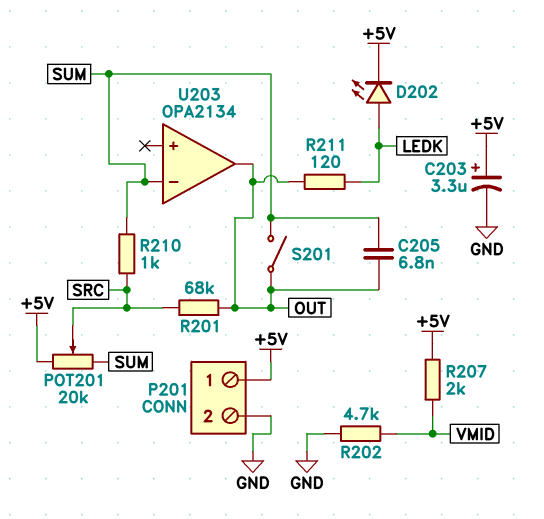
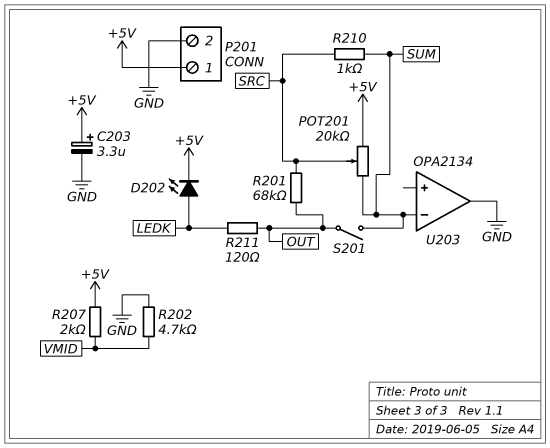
C205: 6.8nF (OUT, SUM) -> none
U203 pin out: OUT -> GND

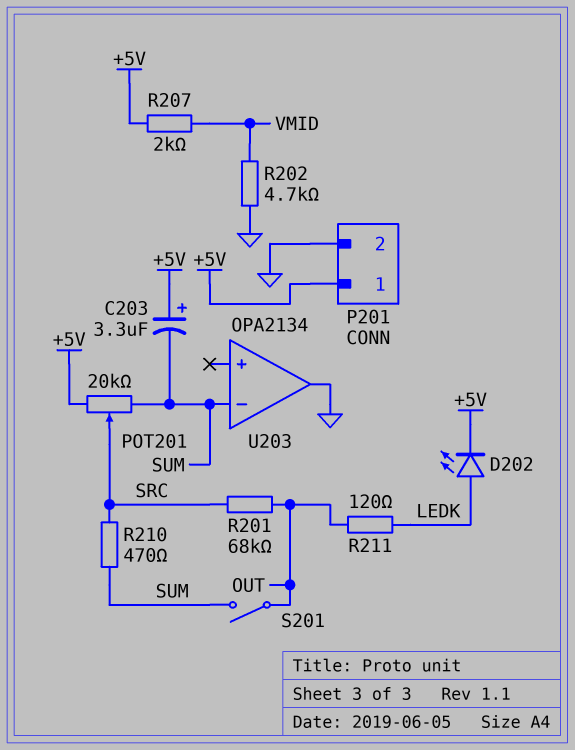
C203: 3.3uF (plus +5V, minus GND) -> 3.3uF (plus +5V, minus SUM)
R210: 1k (SRC, SUM) -> 470 (SRC, SUM)

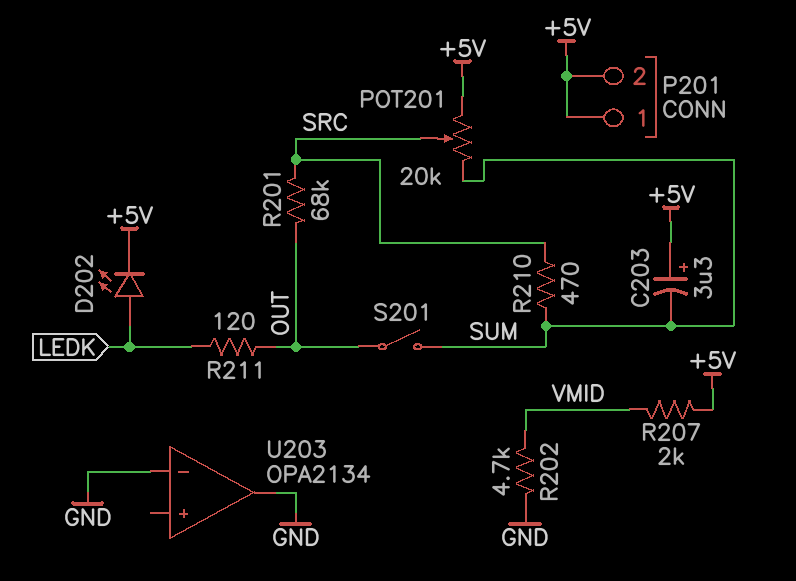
P201 pin 2: GND -> +5V
U203 pin in-: SUM -> GND

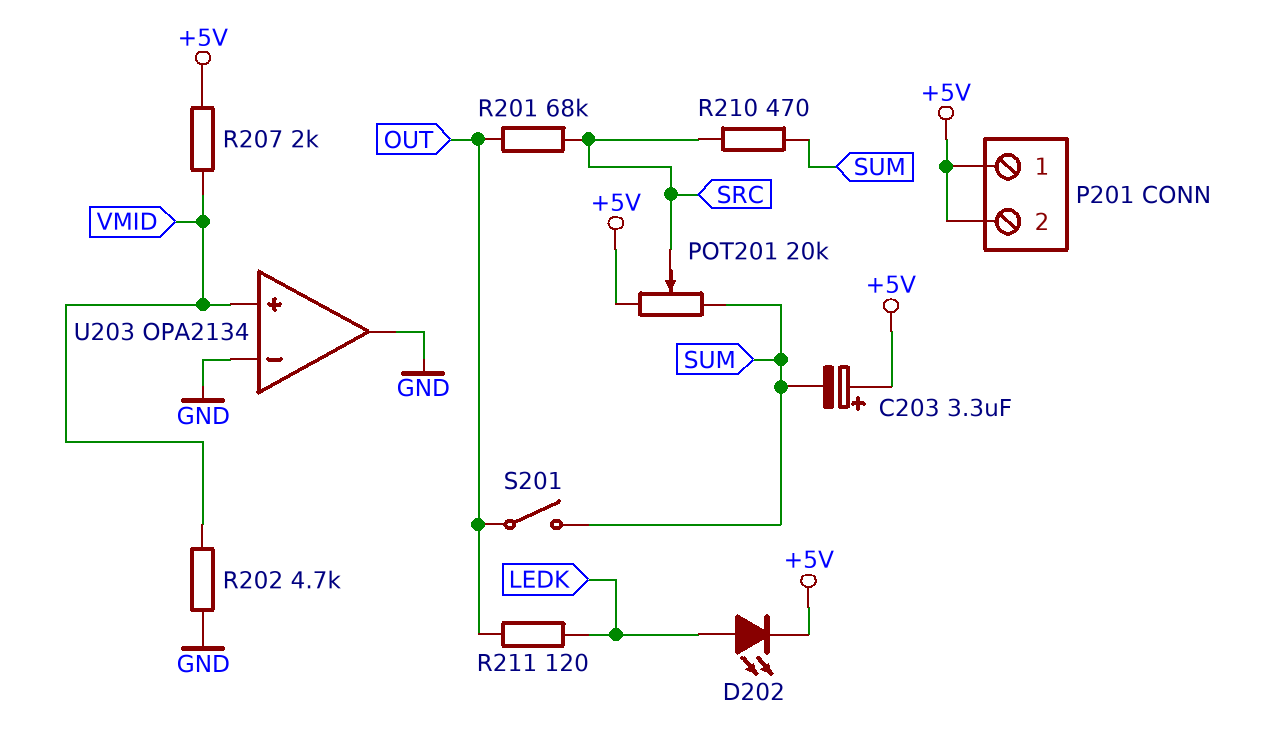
U203 pin in+: none -> VMID

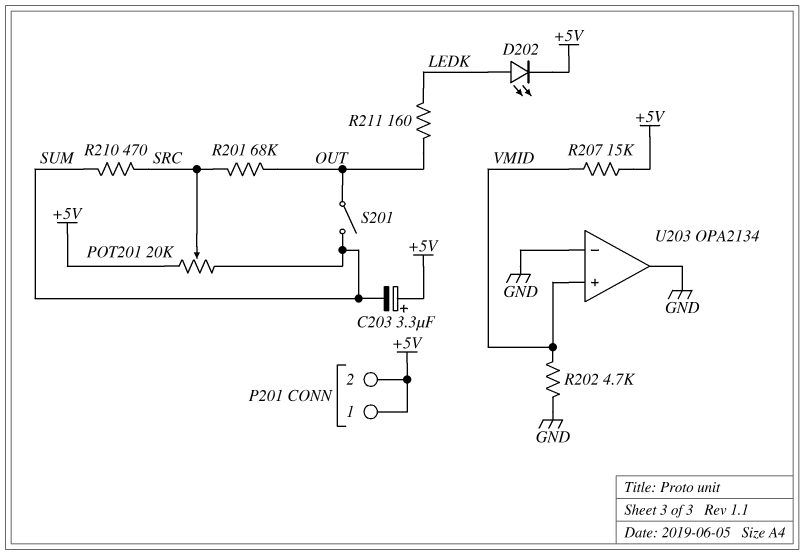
R207: 2k (+5V, VMID) -> 15k (+5V, VMID)
R211: 120 (LEDK, OUT) -> 160 (LEDK, OUT)

